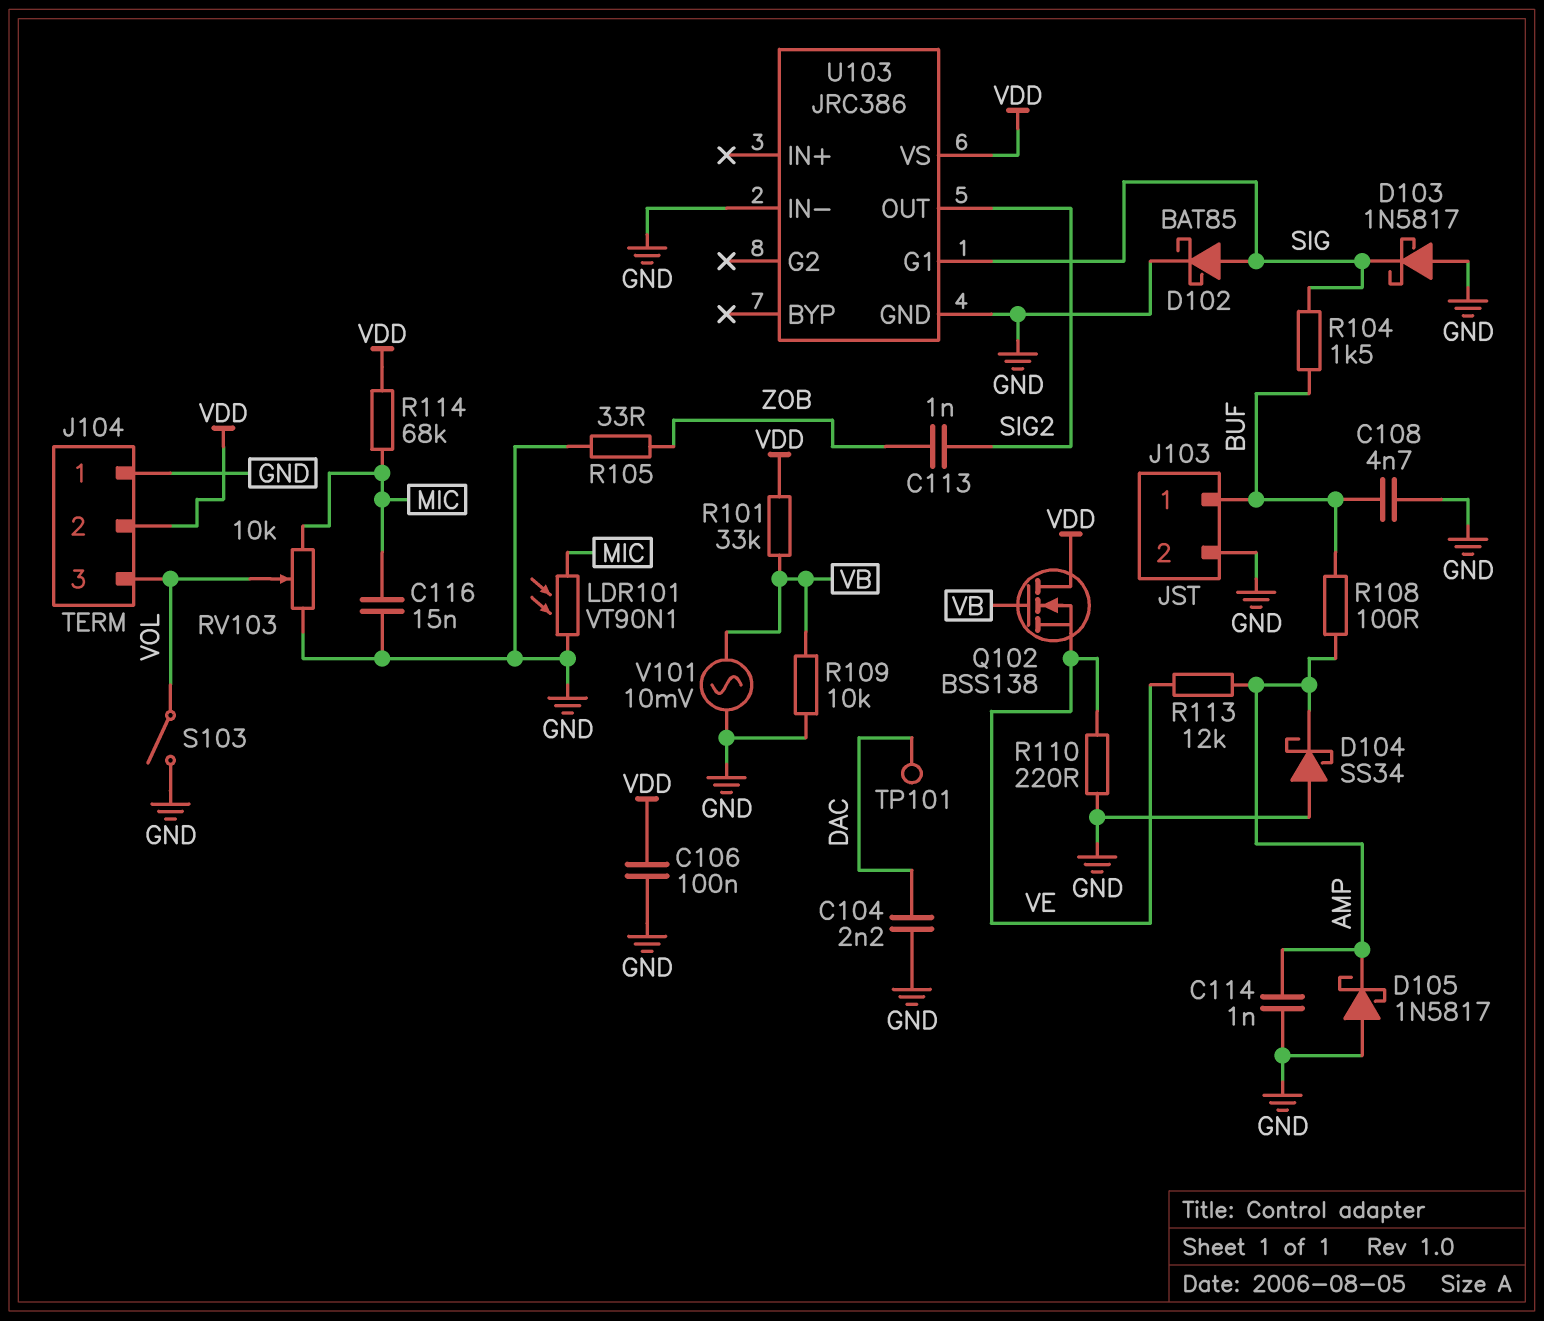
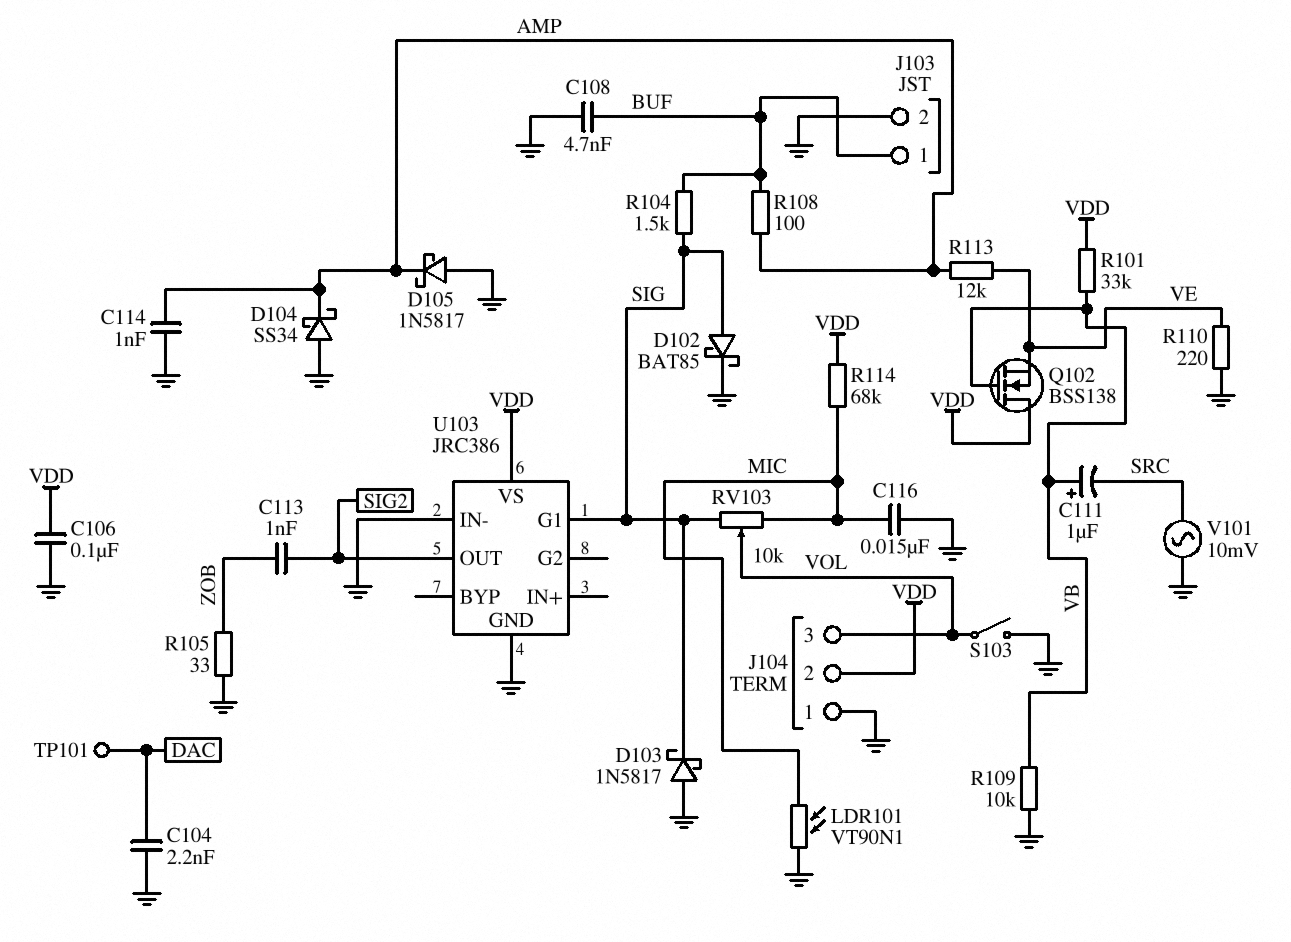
C111: none -> 1uF (plus VB, minus SRC)
RV103: 10k (GND, MIC, wiper VOL) -> 10k (MIC, SIG, wiper VOL)
V101: AC 10mV (GND, VB) -> AC 10mV (GND, SRC)

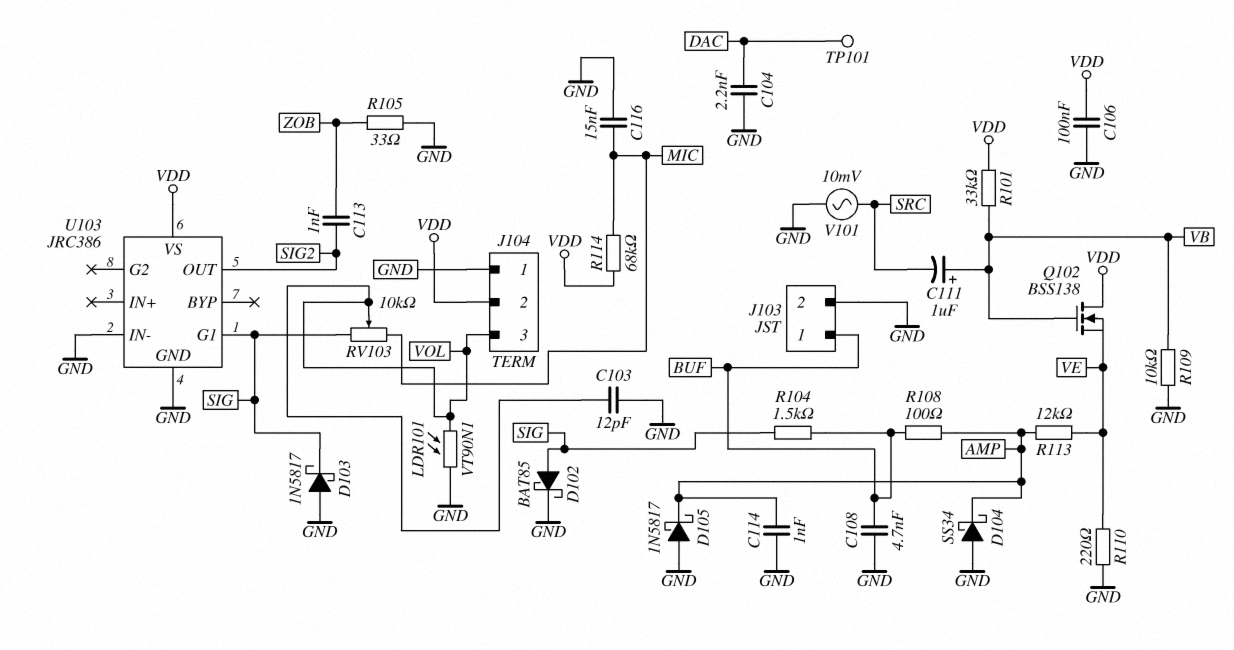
C103: none -> 12pF (GND, VOL)
LDR101: VT90N1 (GND, MIC) -> VT90N1 (GND, VOL)
S103: switch (GND, VOL) -> none

